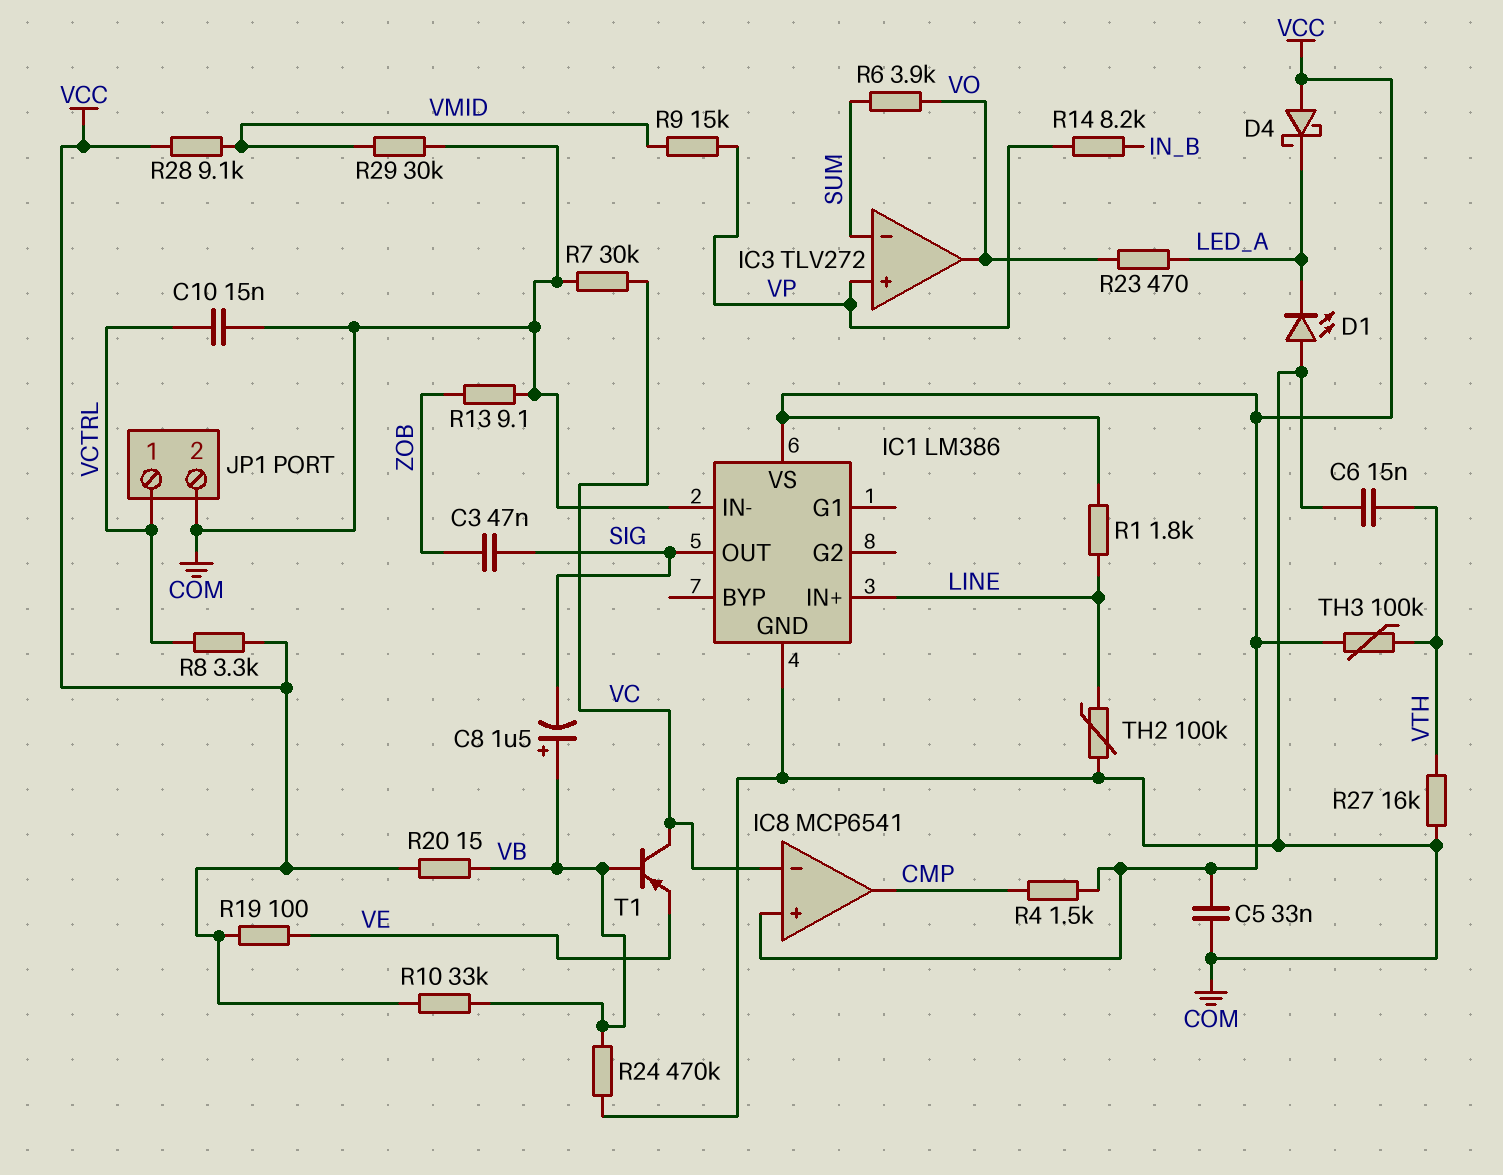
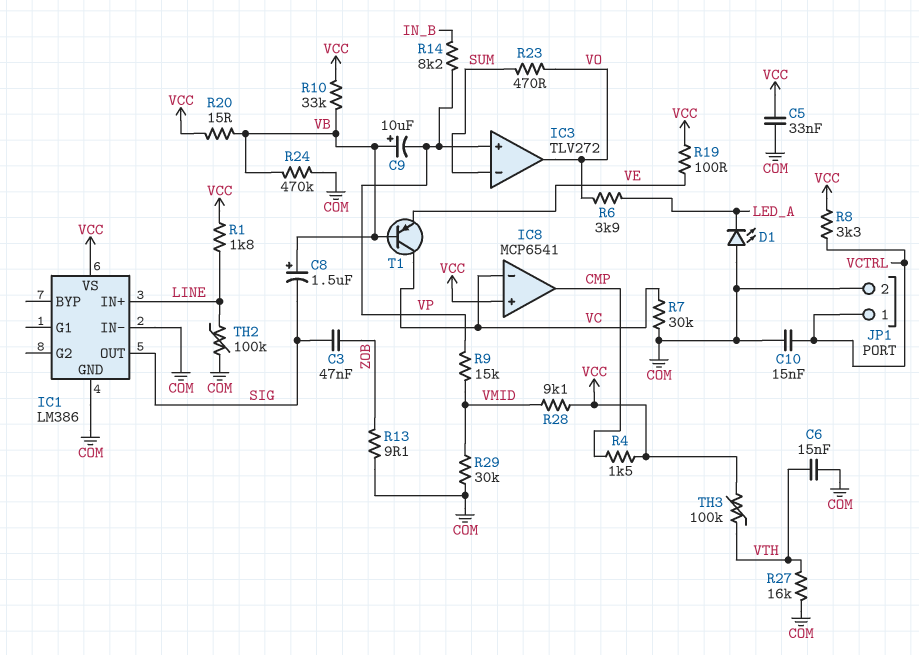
C9: none -> 10uF (plus VB, minus VP)
D4: schottky (A VCC, K LED_A) -> none
R6: 3.9k (SUM, VO) -> 3.9k (LED_A, VO)
R23: 470 (LED_A, VO) -> 470 (SUM, VO)

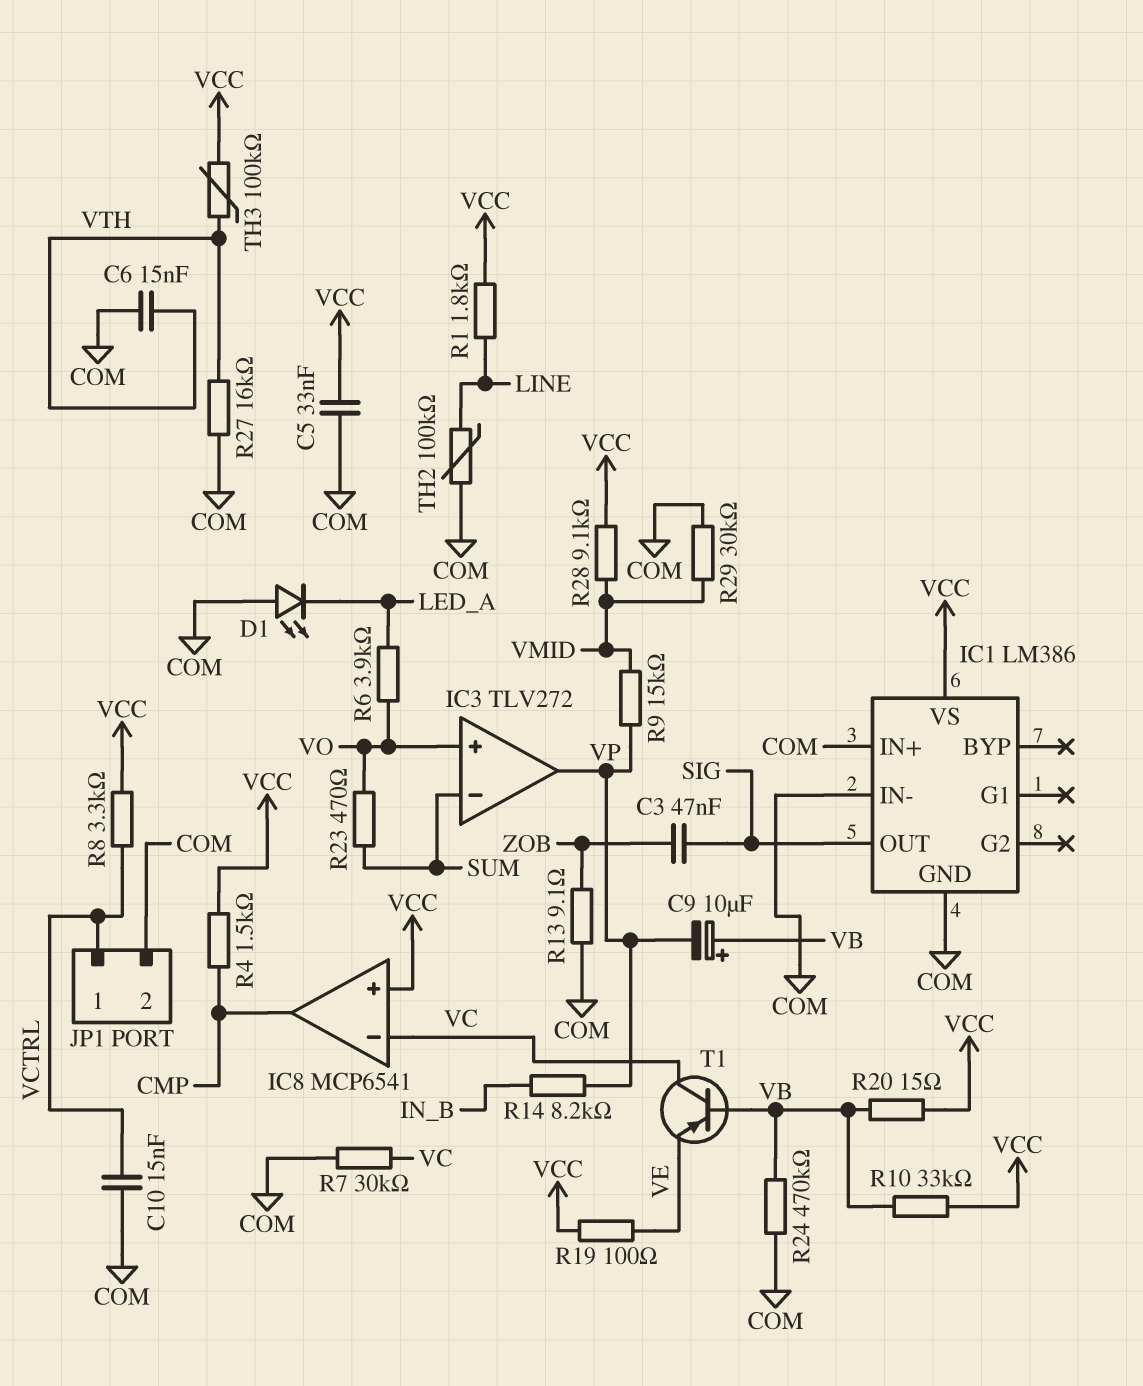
C8: 1.5uF (plus VB, minus SIG) -> none
IC1 pin IN+: LINE -> COM
IC3 pin in+: VP -> VO
IC3 pin out: VO -> VP

